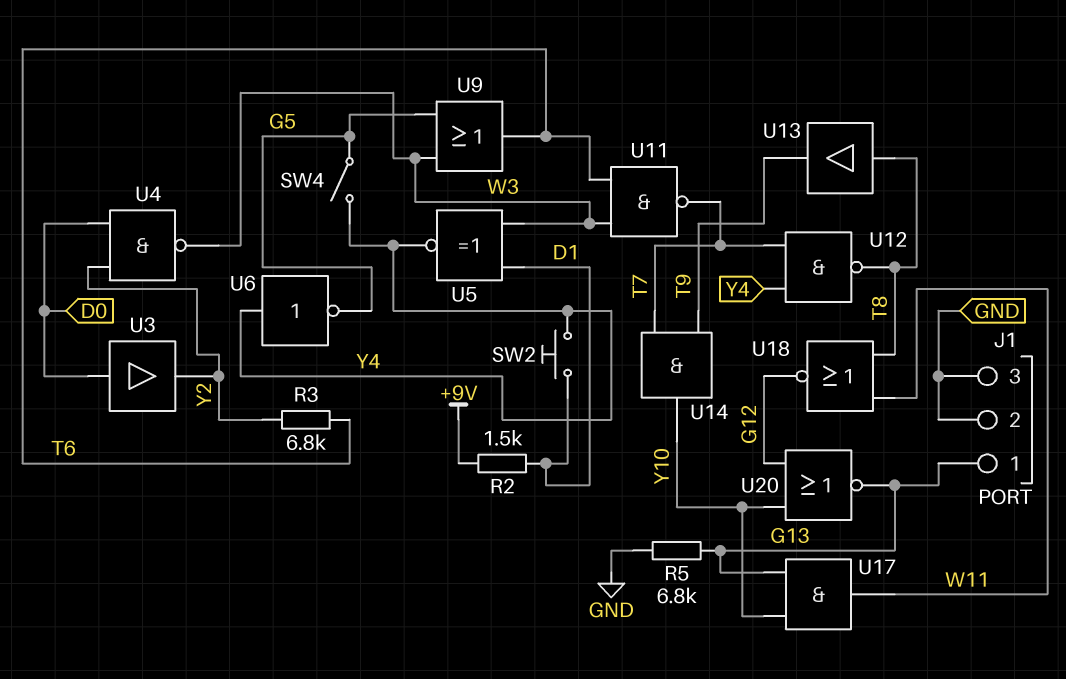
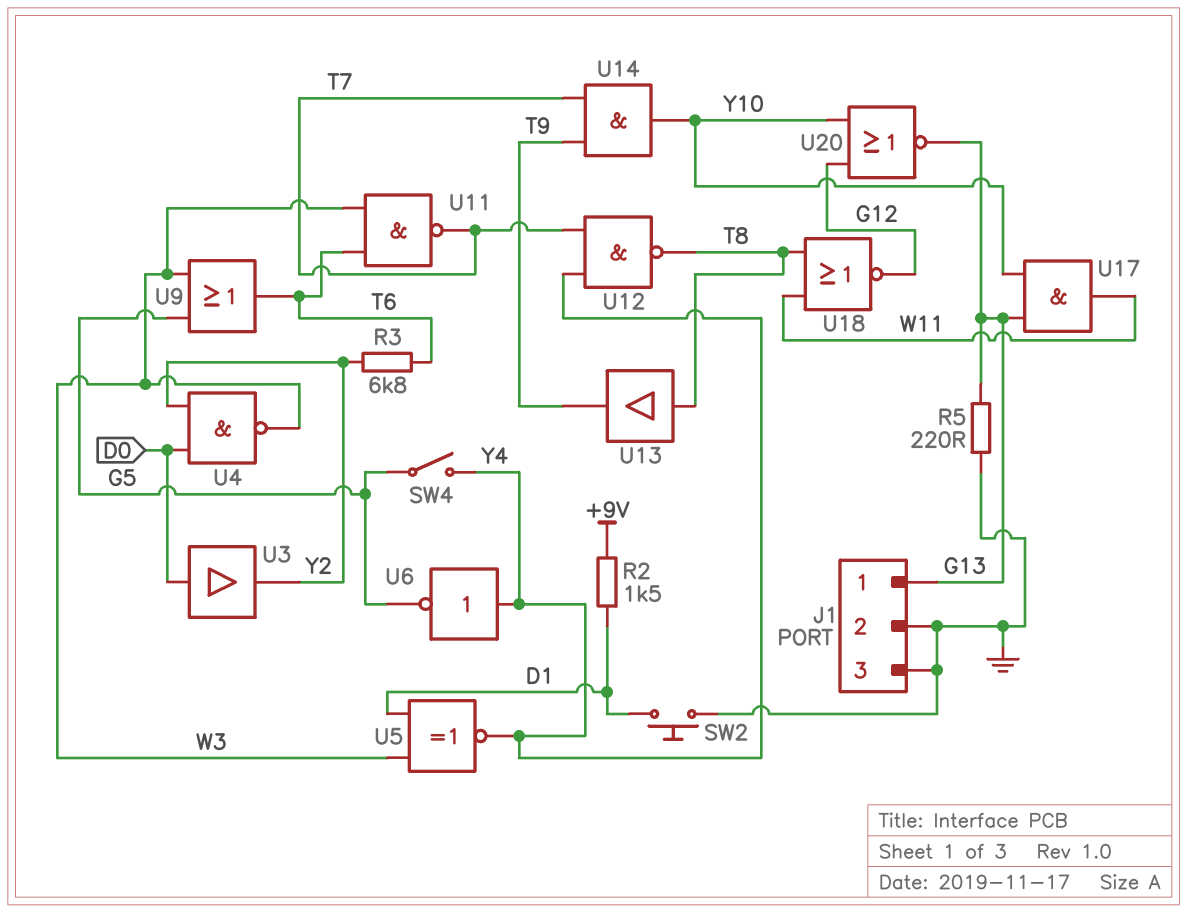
R5: 6.8k (G13, GND) -> 220 (G13, GND)
SW2: button (D1, Y4) -> button (D1, GND)

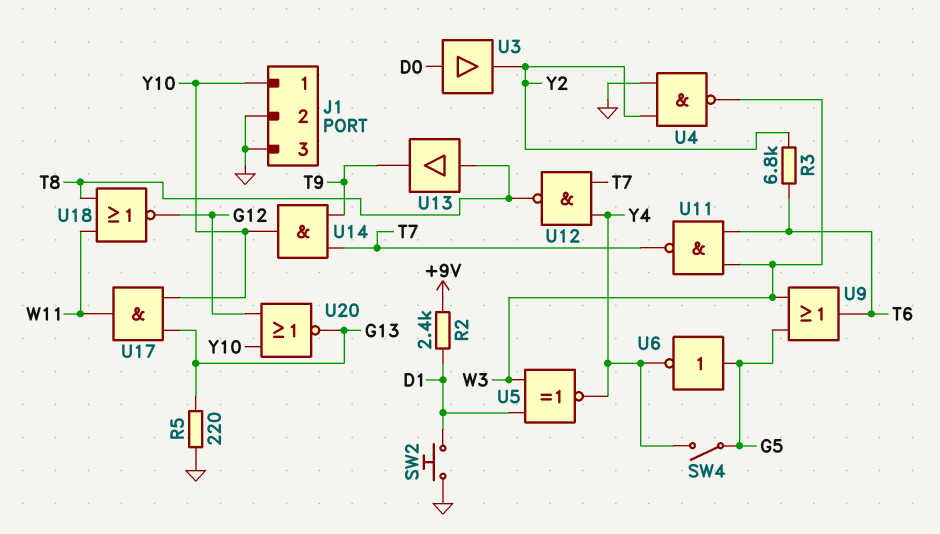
J1 pin 1: G13 -> Y10
R2: 1.5k (+9V, D1) -> 2.4k (+9V, D1)
U4: NAND (in D0, in Y2, out W3) -> NAND (in GND, in Y2, out W3)
U6: NOT (in Y4, out G5) -> NOT (in G5, out Y4)

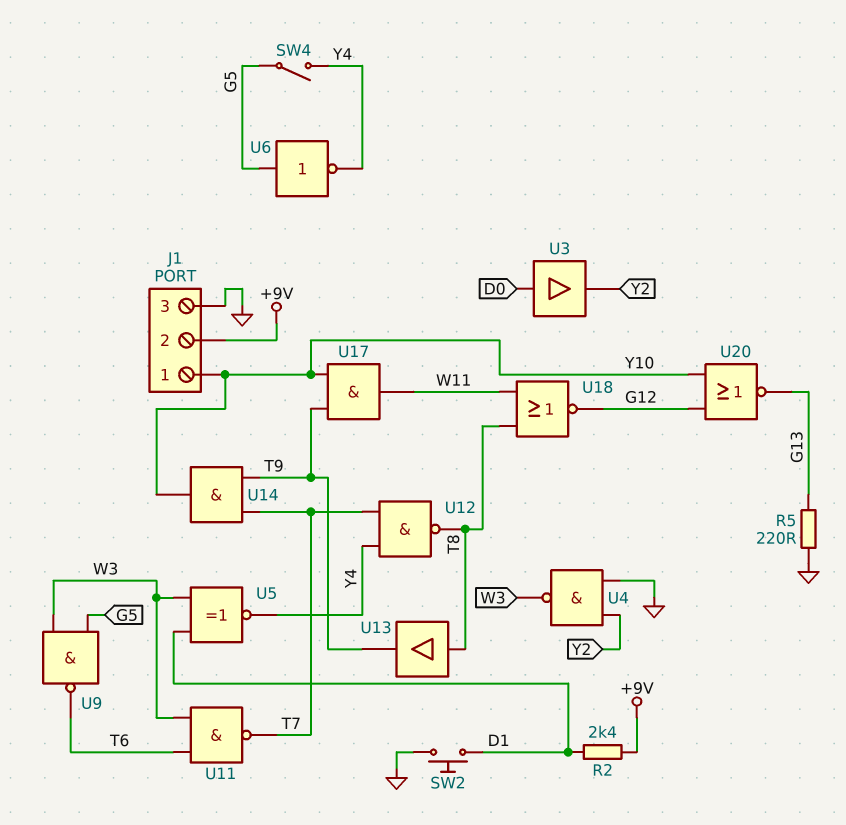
J1 pin 2: GND -> +9V
R3: 6.8k (T6, Y2) -> none
U9: OR (in G5, in W3, out T6) -> NAND (in G5, in W3, out T6)
U17: AND (in G13, in Y10, out W11) -> AND (in T9, in Y10, out W11)

